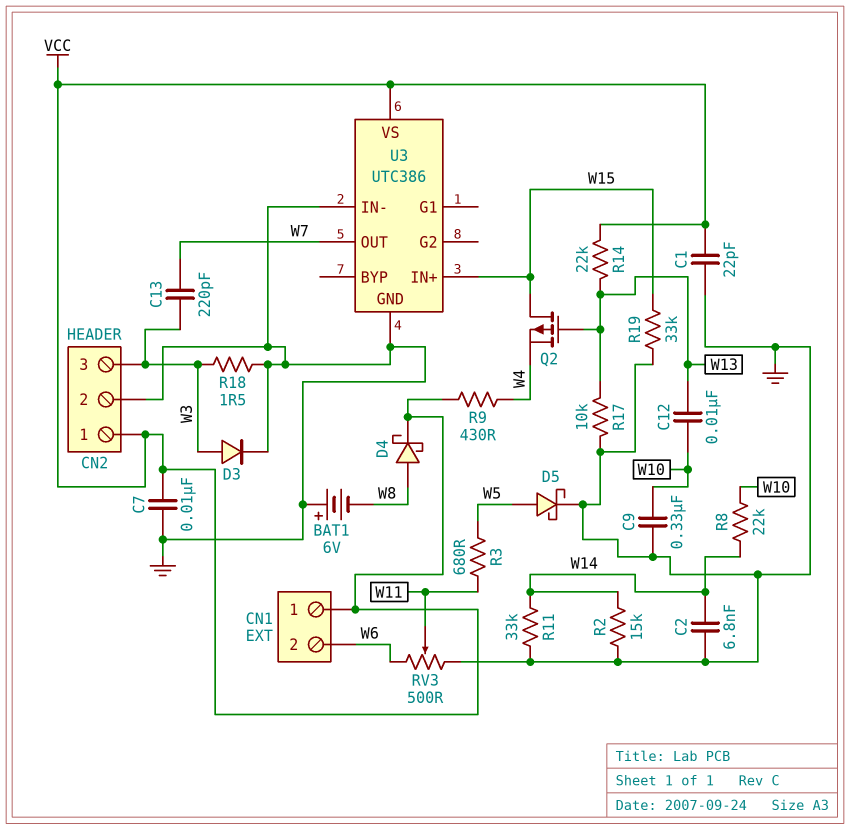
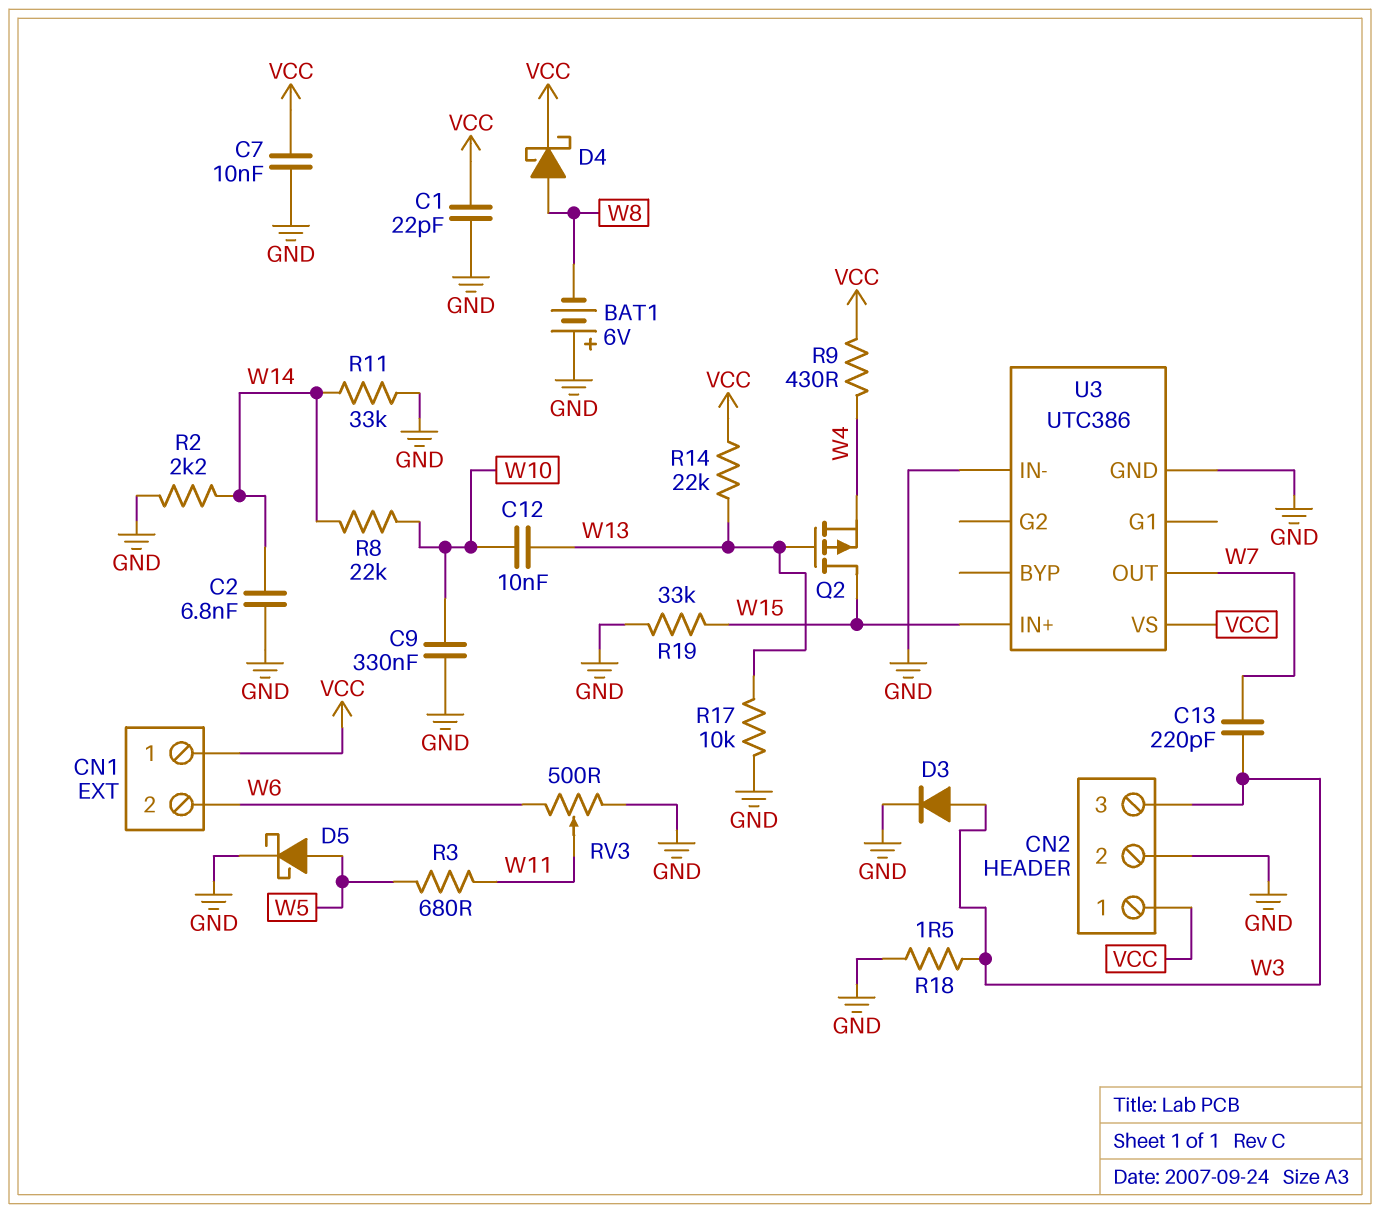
R2: 15k (GND, W14) -> 2.2k (GND, W14)

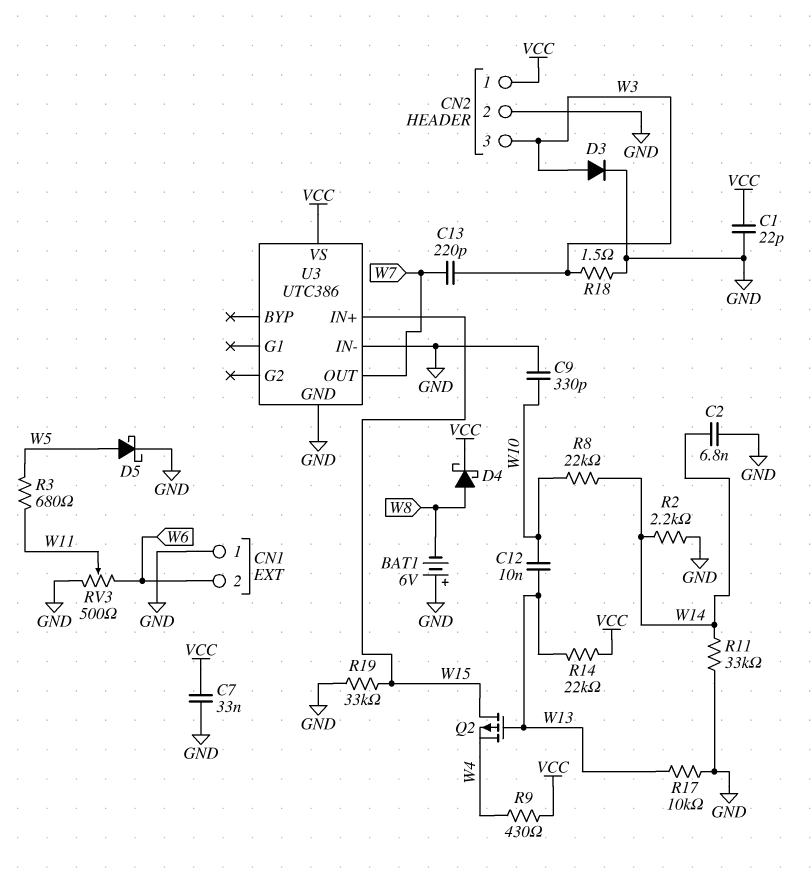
C7: 10nF (GND, VCC) -> 33nF (GND, VCC)
C9: 330nF (GND, W10) -> 330pF (GND, W10)
CN1 pin 1: VCC -> GND

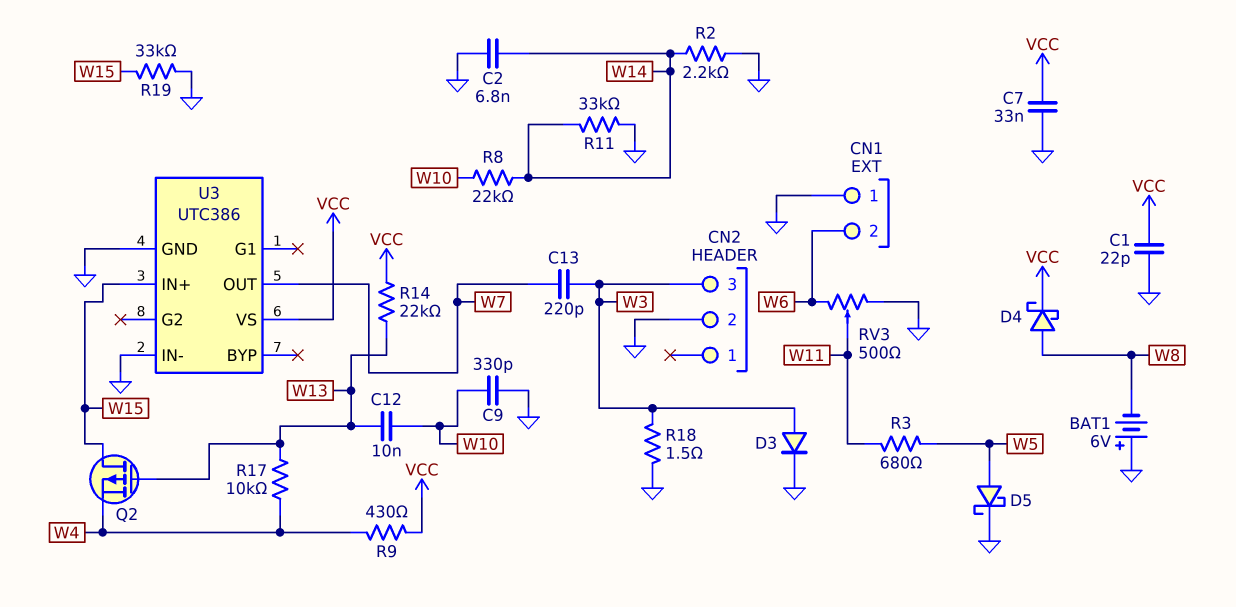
CN2 pin 1: VCC -> none
R17: 10k (GND, W13) -> 10k (W4, W13)

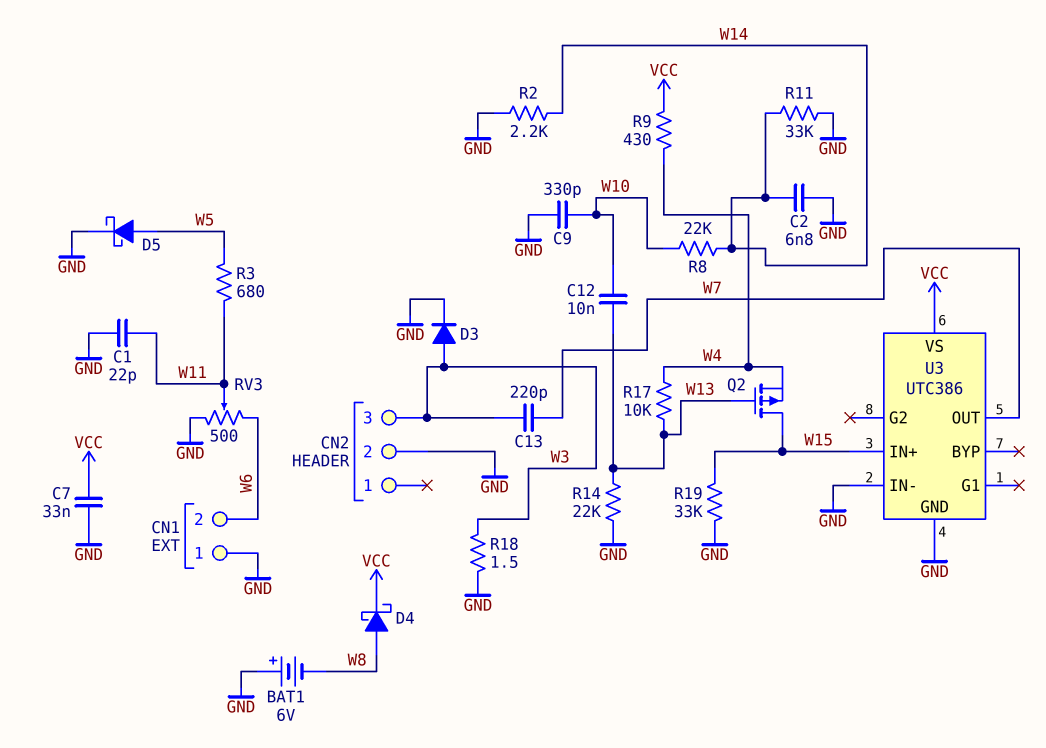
C1: 22pF (GND, VCC) -> 22pF (GND, W11)
R14: 22k (VCC, W13) -> 22k (GND, W13)

